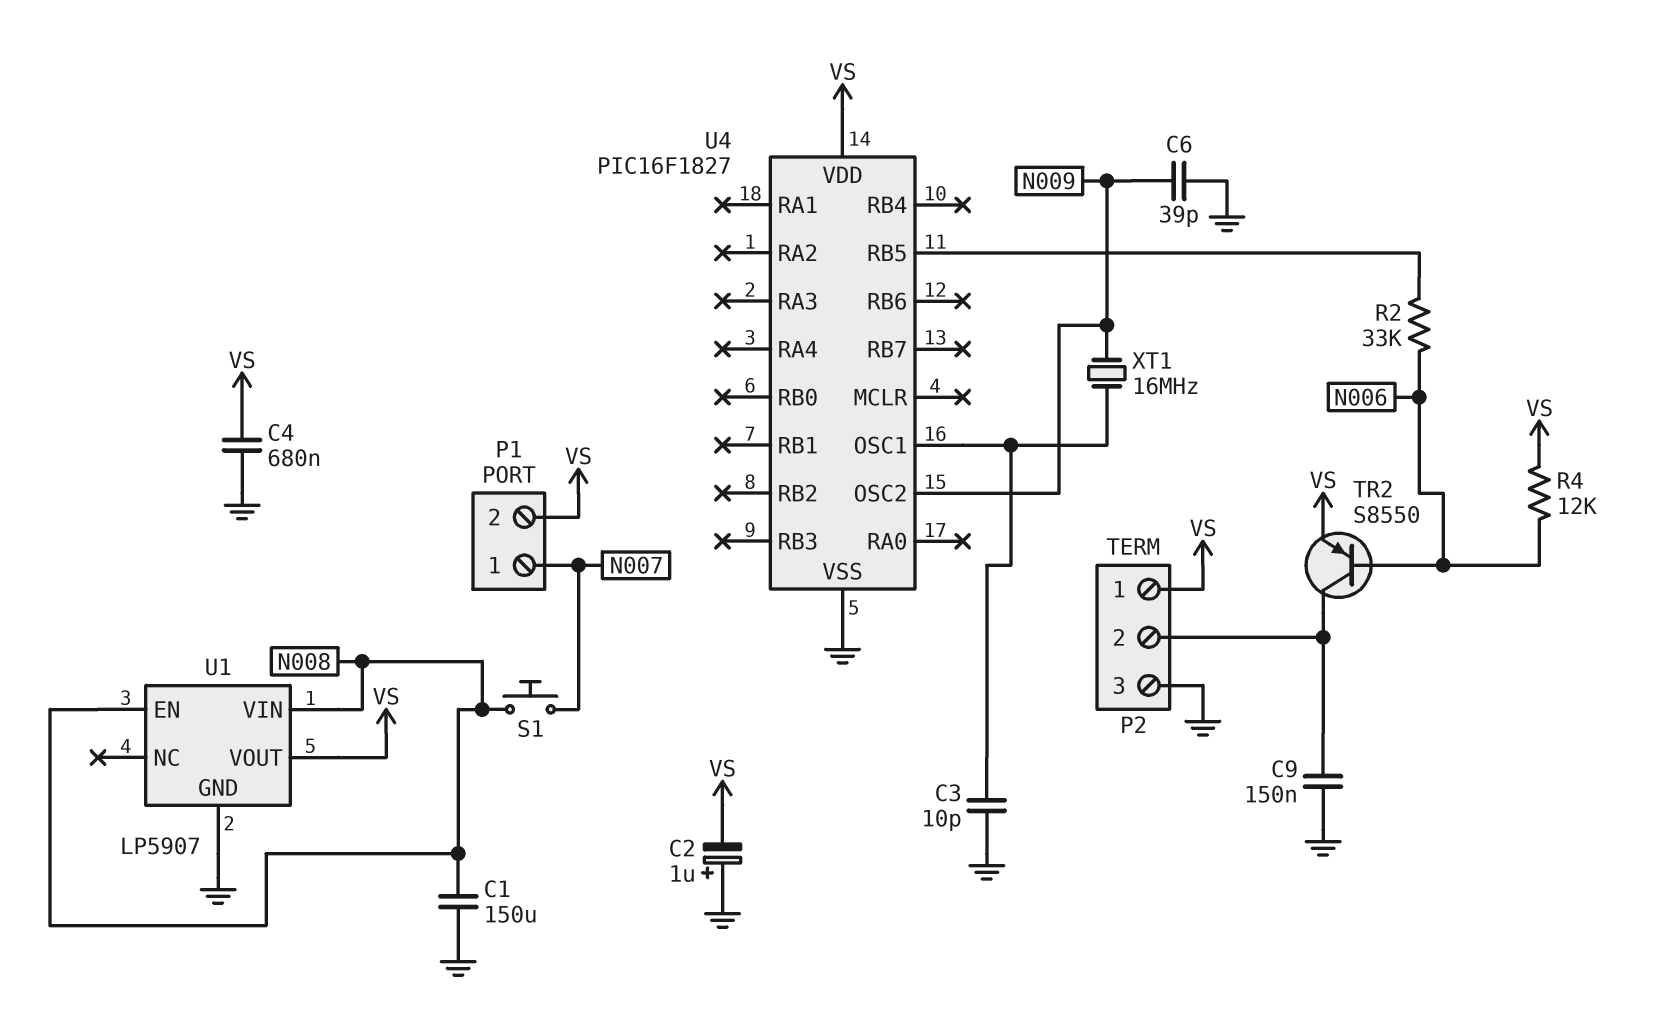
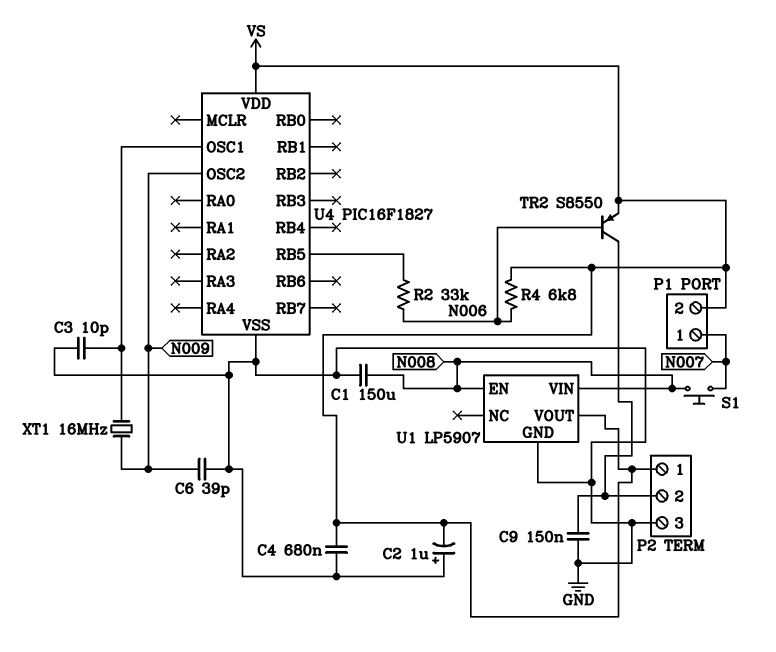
R4: 12k (N006, VS) -> 6.8k (N006, VS)

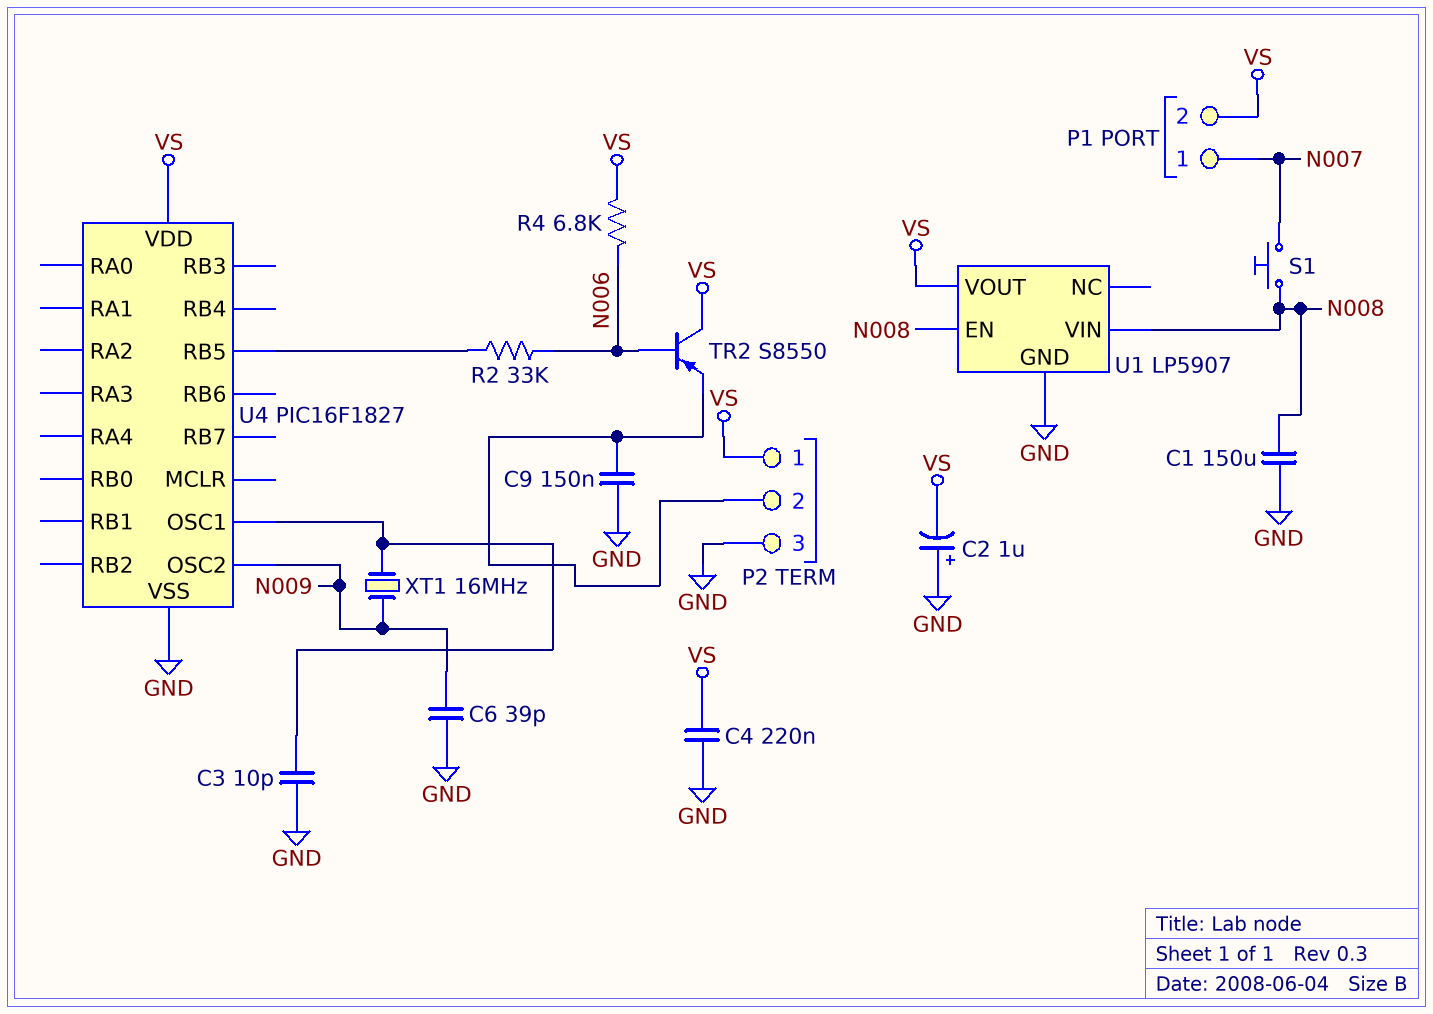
C4: 680nF (GND, VS) -> 220nF (GND, VS)
TR2: PNP S8550 (B N006, C P2/2, E VS) -> PNP S8550 (B N006, C VS, E P2/2)

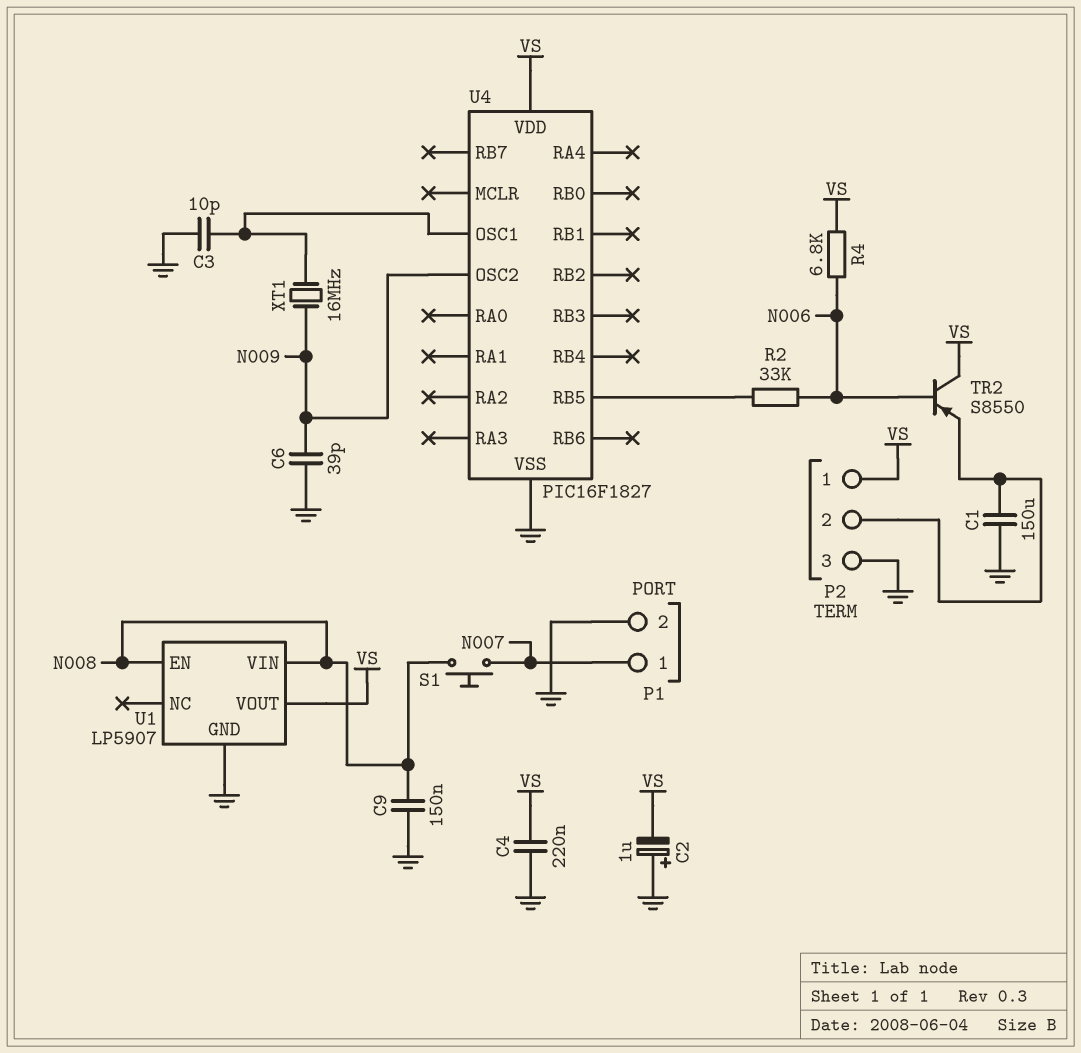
C1: 150uF (GND, N008) -> 150uF (GND, P2/2)
C9: 150nF (GND, P2/2) -> 150nF (GND, N008)
P1 pin 2: VS -> GND

